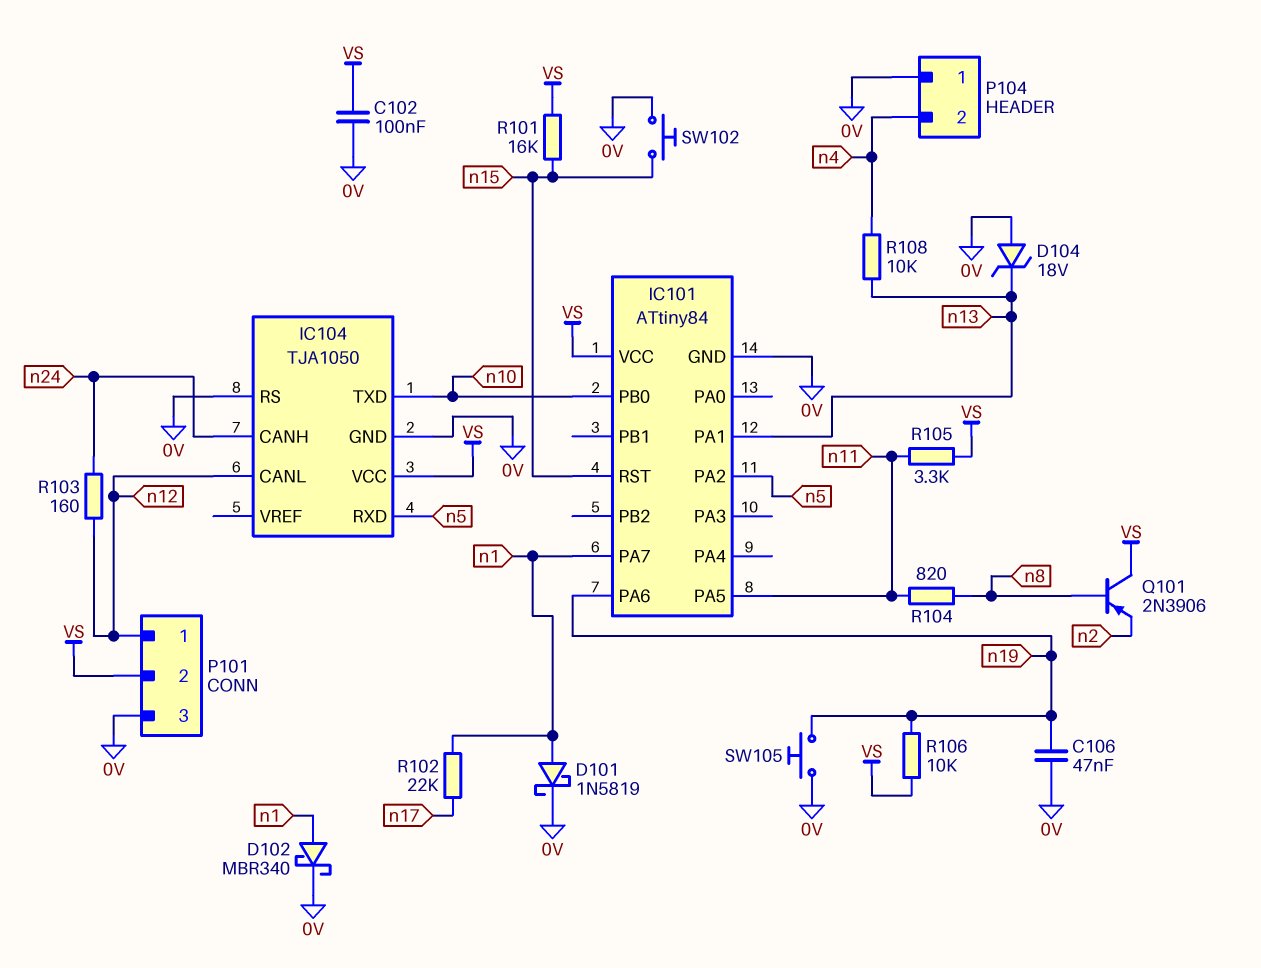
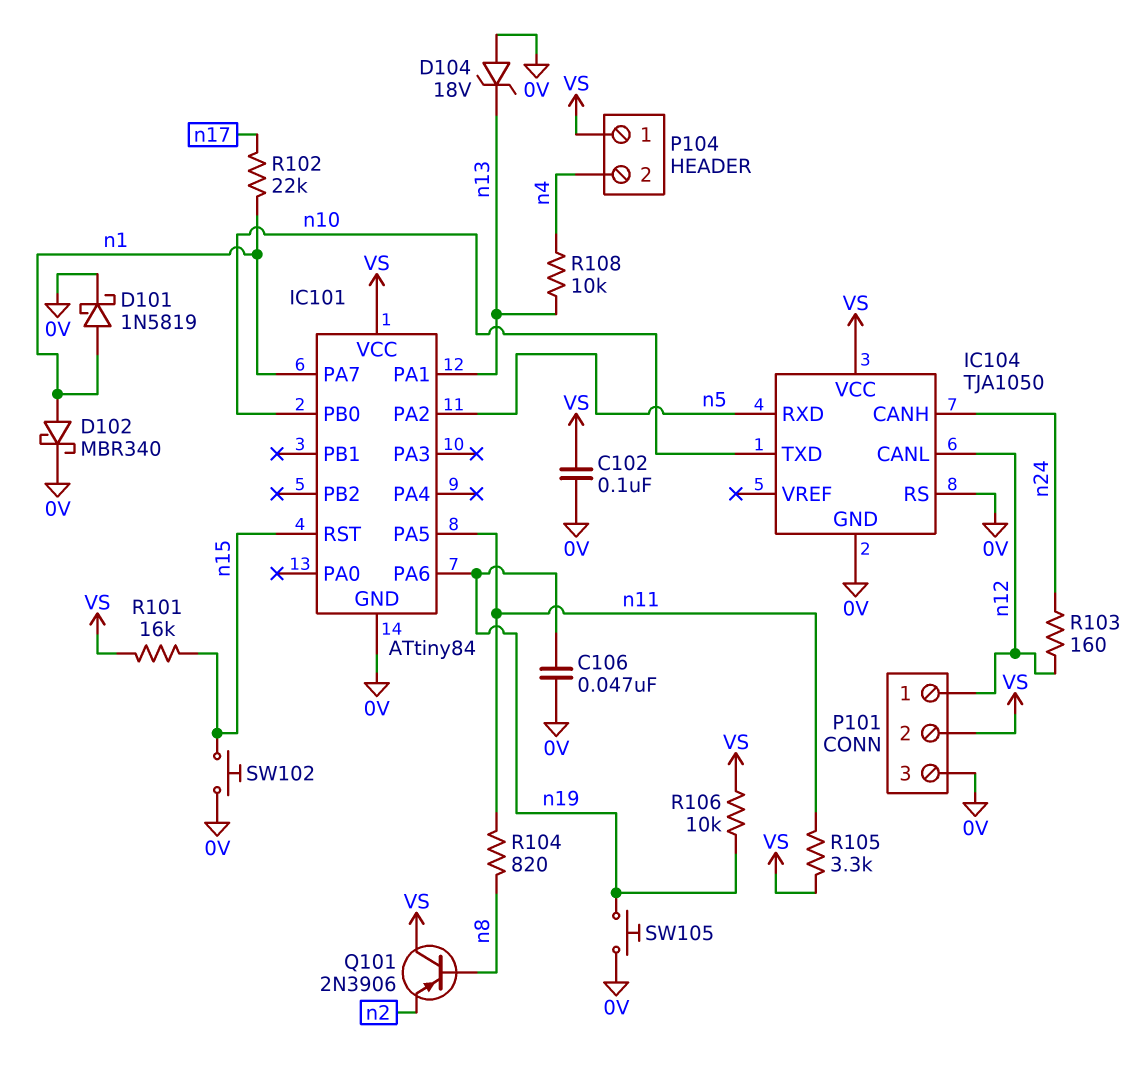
P104 pin 1: 0V -> VS

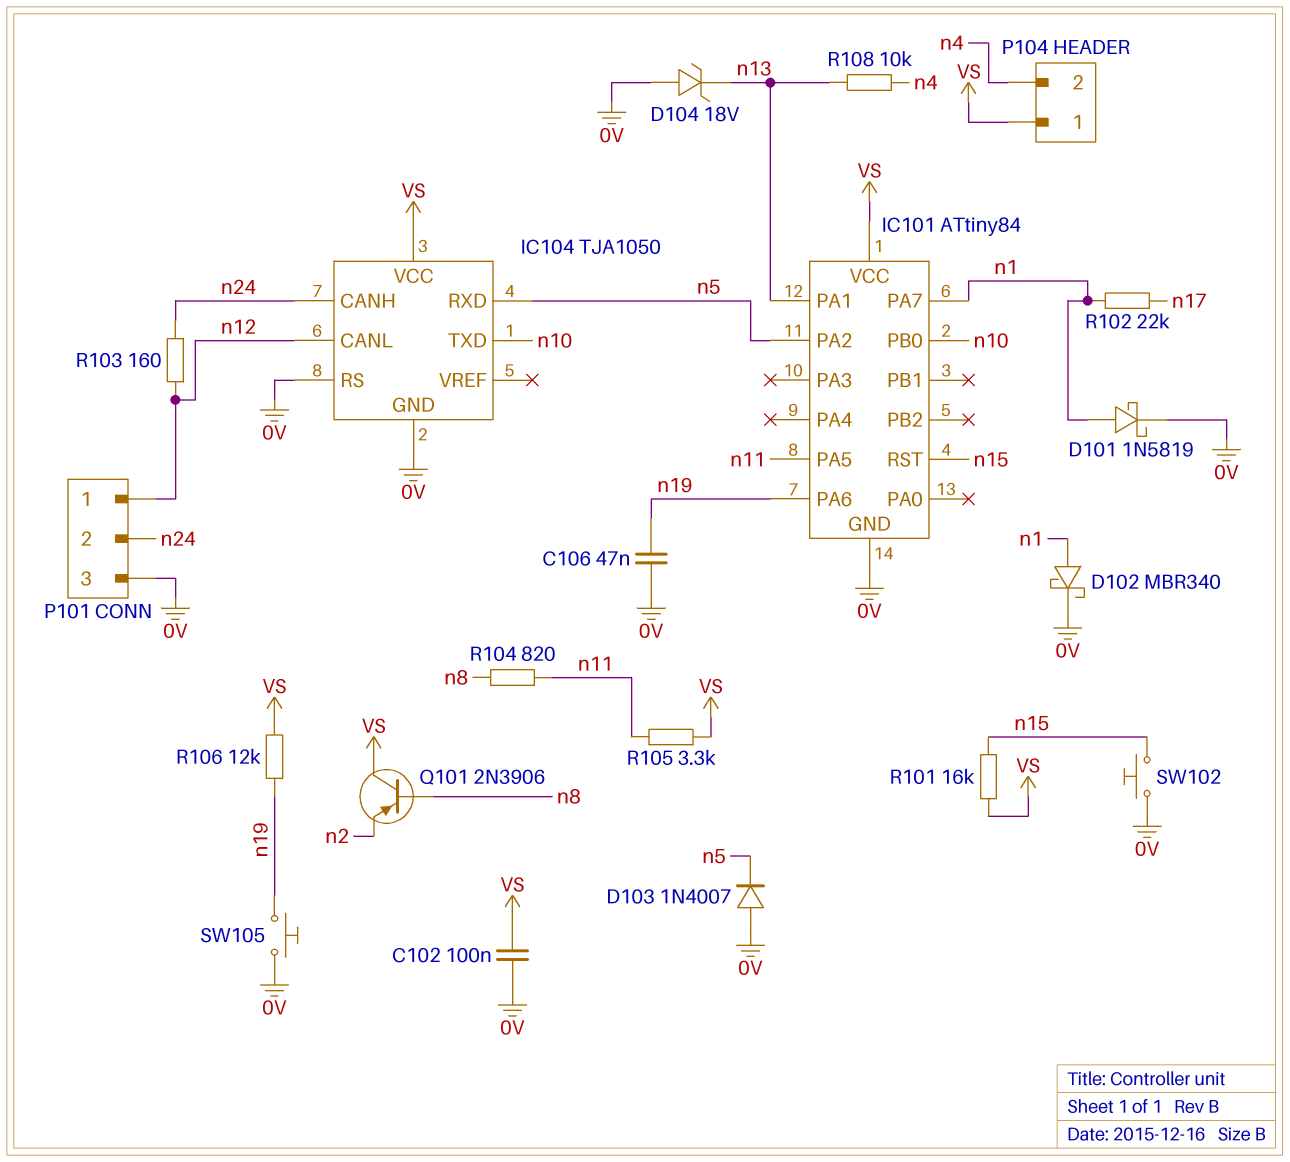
D103: none -> diode 1N4007 (A 0V, K n5)
P101 pin 2: VS -> n24
R106: 10k (VS, n19) -> 12k (VS, n19)

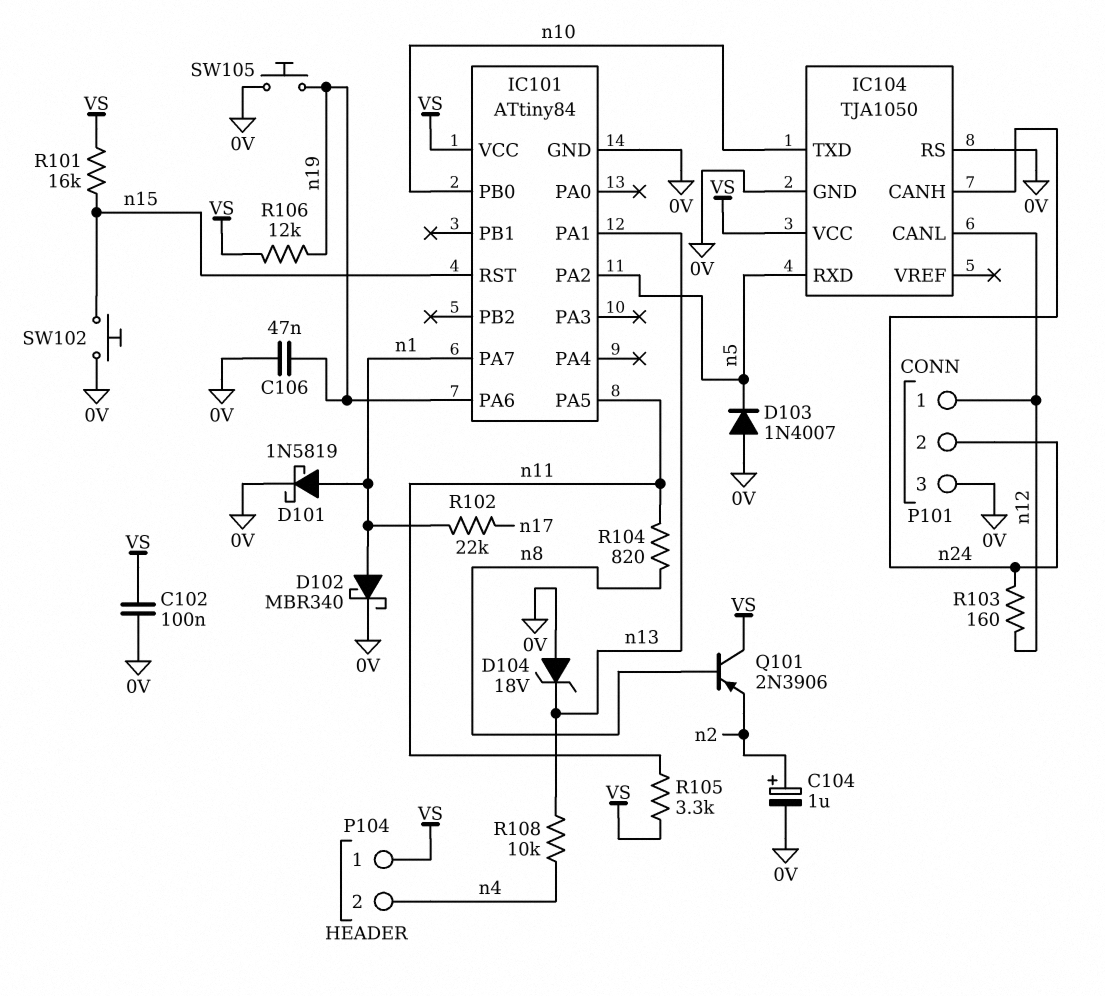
C104: none -> 1uF (plus n2, minus 0V)

